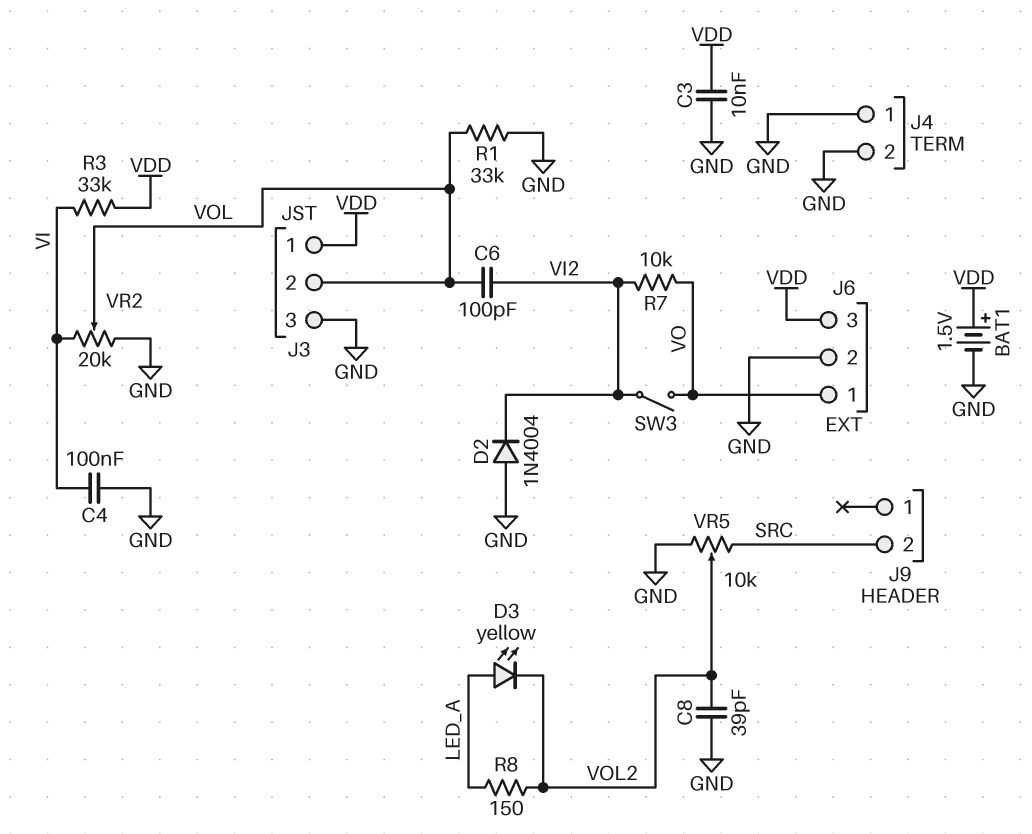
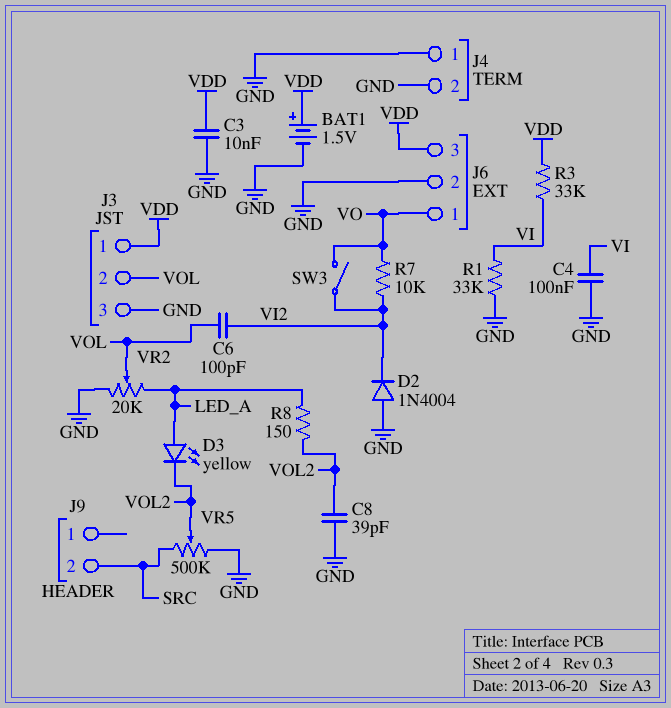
R1: 33k (GND, VOL) -> 33k (GND, VI)
VR2: 20k (GND, VI, wiper VOL) -> 20k (GND, LED_A, wiper VOL)
VR5: 10k (GND, SRC, wiper VOL2) -> 500k (GND, SRC, wiper VOL2)

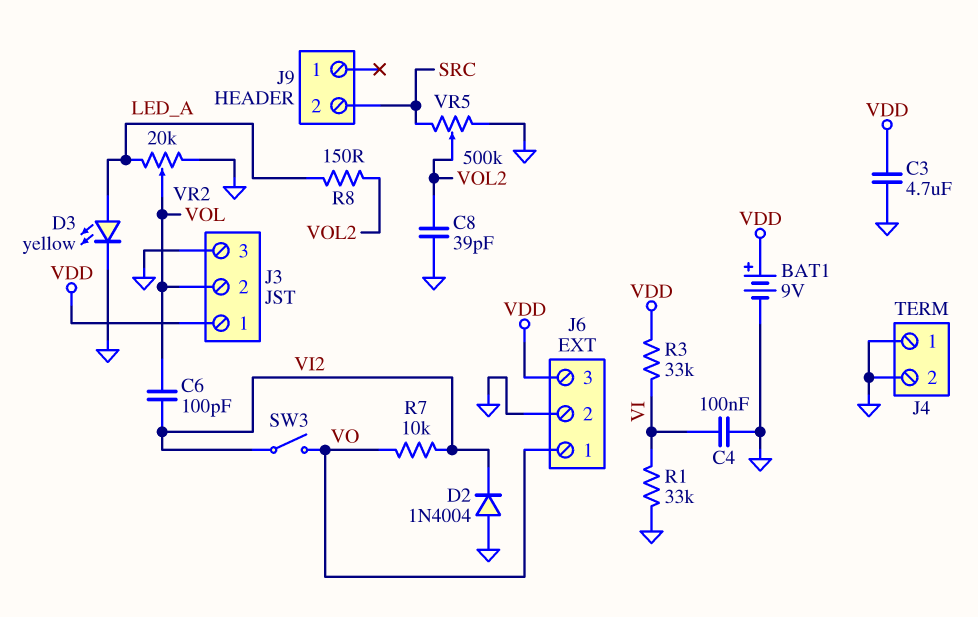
BAT1: 1.5V (plus VDD, minus GND) -> 9V (plus VDD, minus GND)
C3: 10nF (GND, VDD) -> 4.7uF (GND, VDD)
D3: LED yellow (A LED_A, K VOL2) -> LED yellow (A LED_A, K GND)

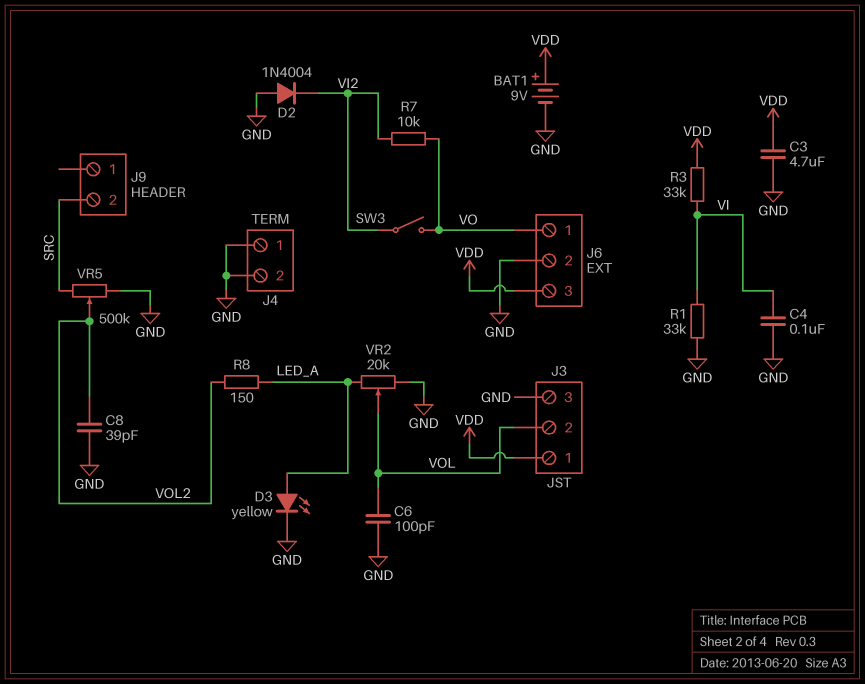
C6: 100pF (VI2, VOL) -> 100pF (GND, VOL)

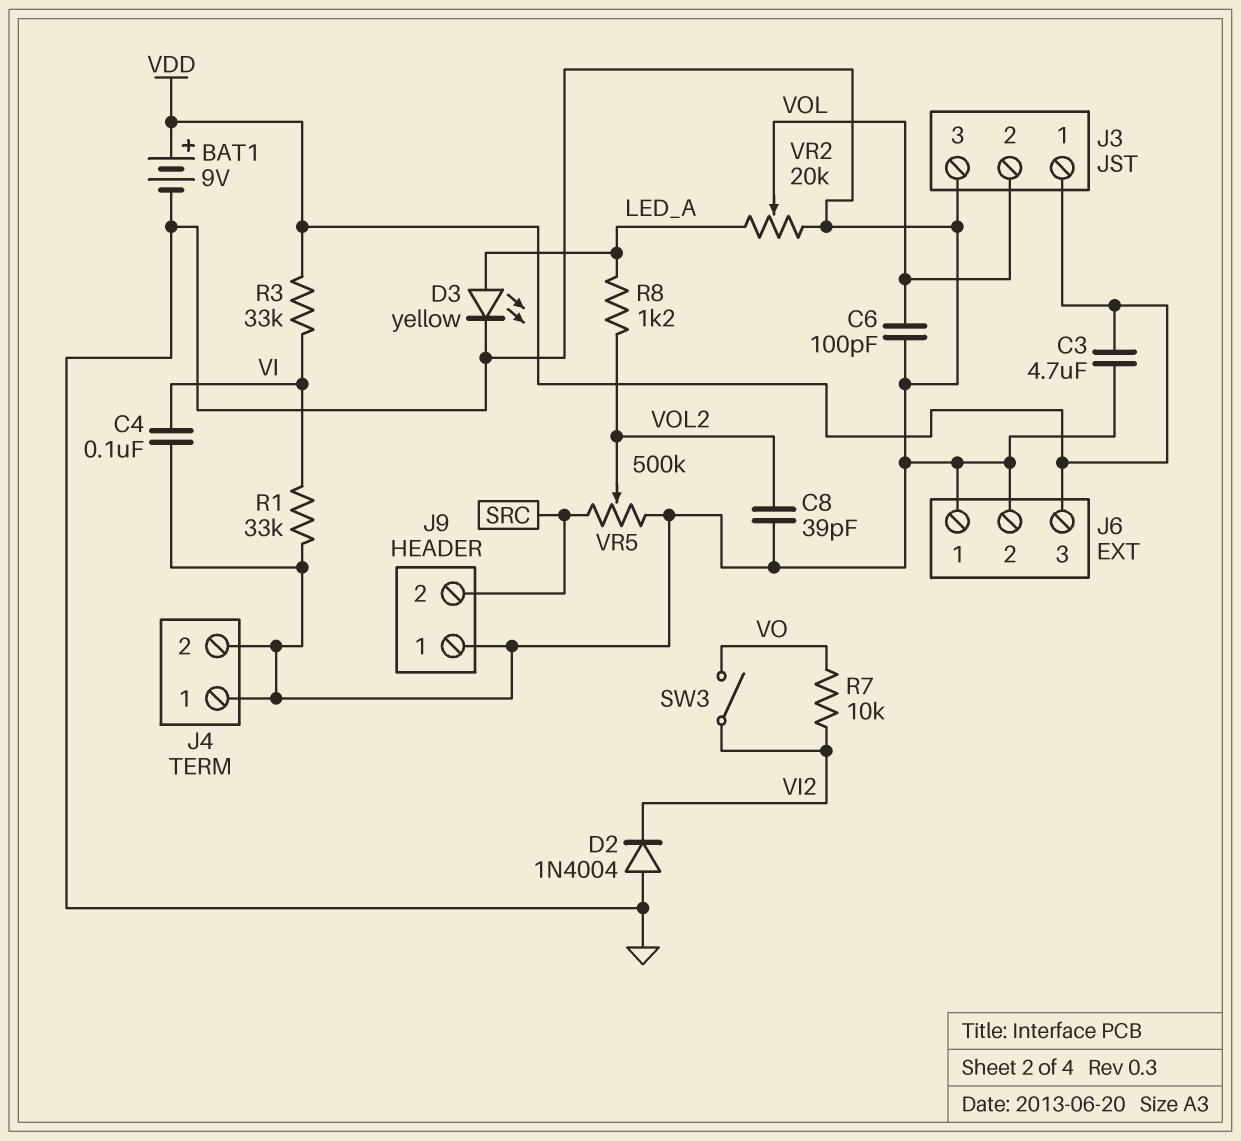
J6 pin 1: VO -> GND
J9 pin 1: none -> GND
R8: 150 (LED_A, VOL2) -> 1.2k (LED_A, VOL2)

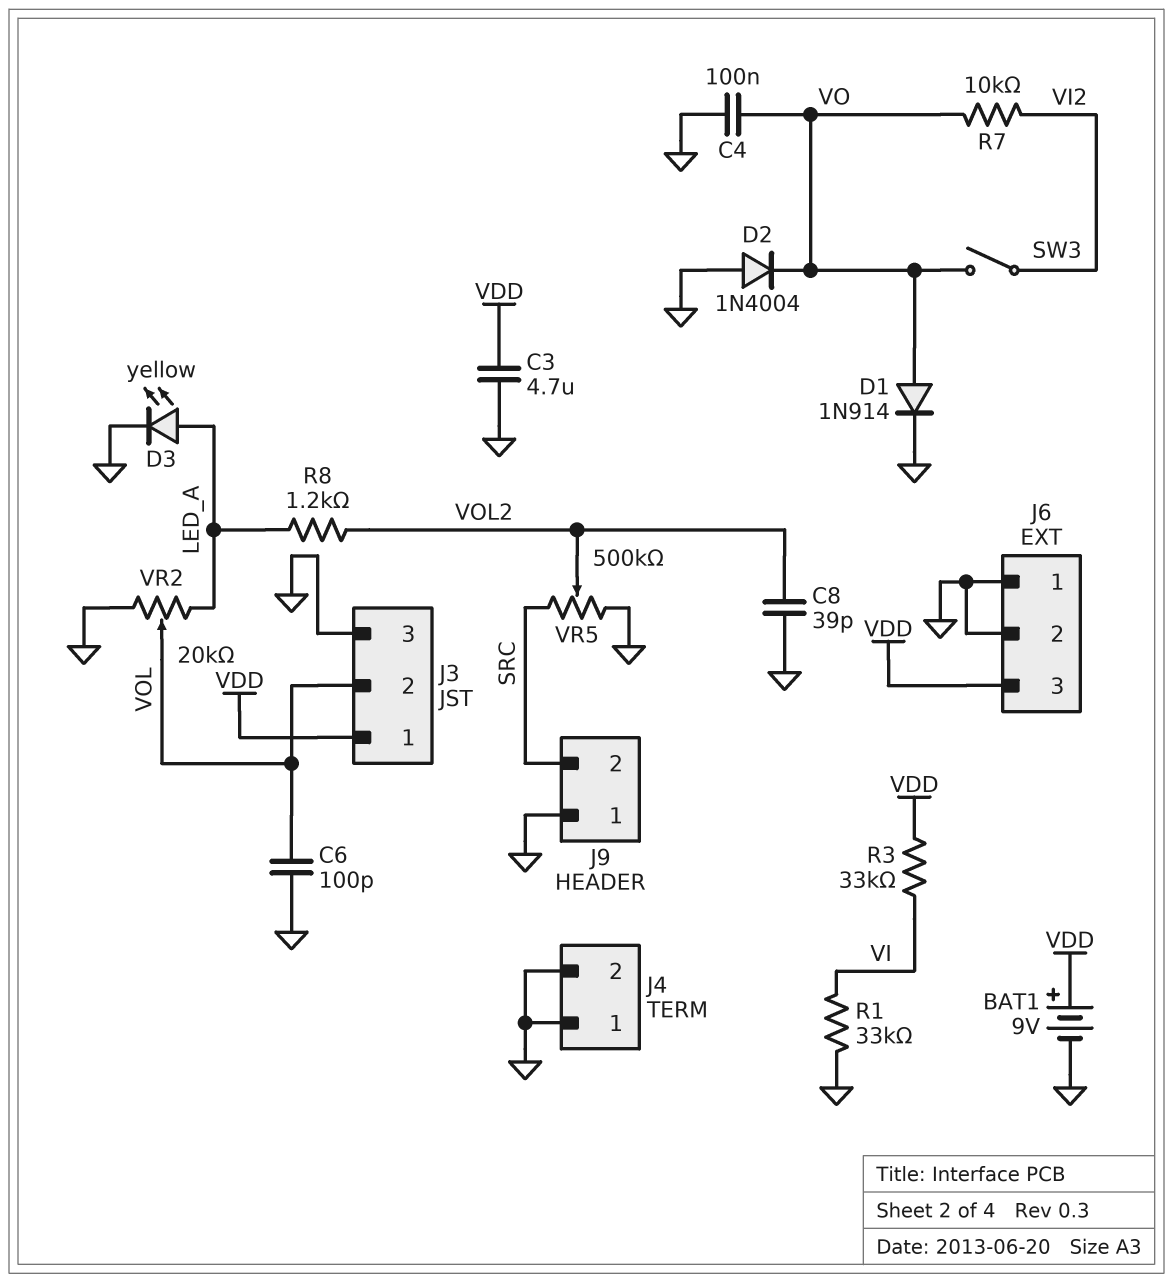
C4: 100nF (GND, VI) -> 100nF (GND, VO)
D1: none -> diode 1N914 (A VO, K GND)
D2: diode 1N4004 (A GND, K VI2) -> diode 1N4004 (A GND, K VO)

